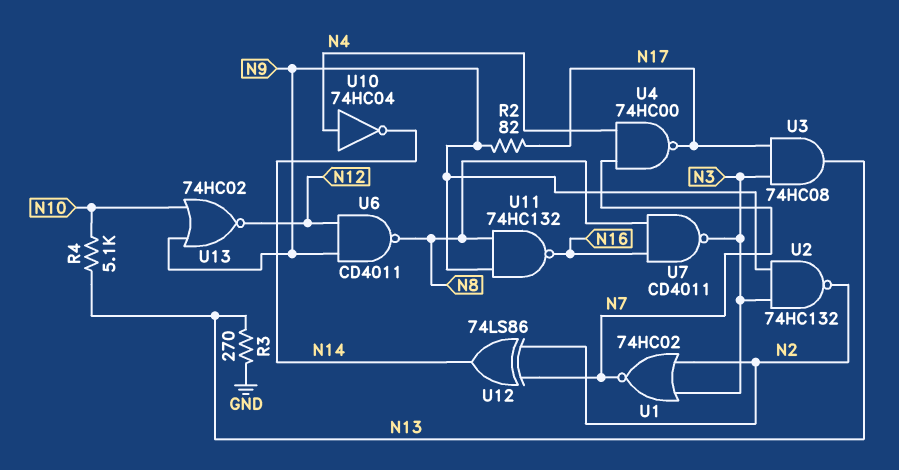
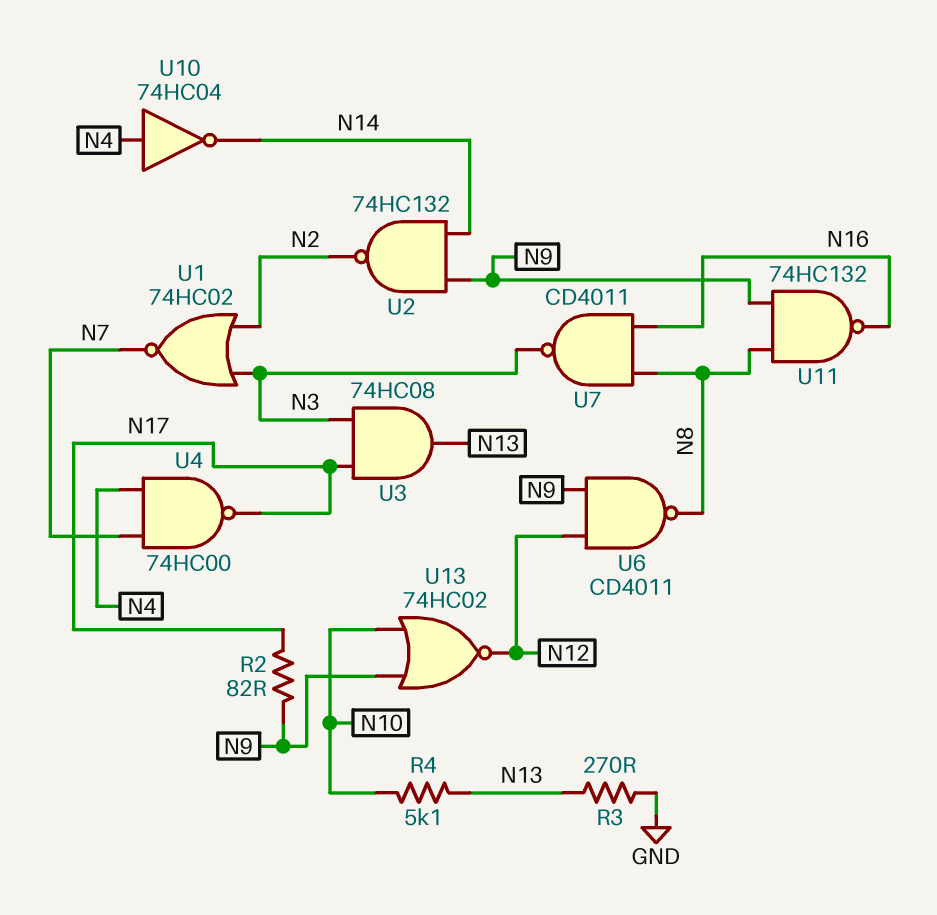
U2: NAND 74HC132 (in N3, in N9, out N2) -> NAND 74HC132 (in N9, in N14, out N2)
U12: XOR 74LS86 (in N2, in N7, out N14) -> none

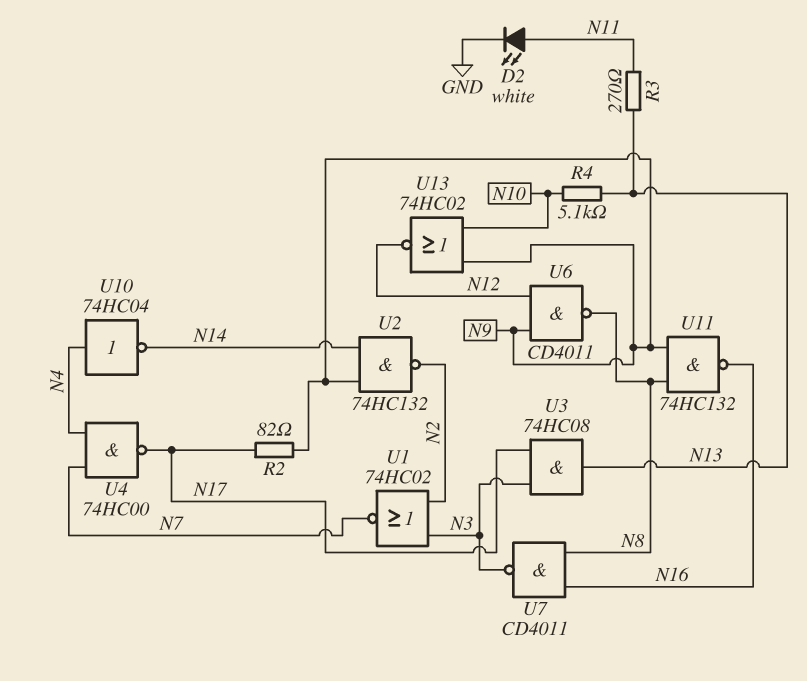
D2: none -> LED white (A N11, K GND)
R3: 270 (GND, N13) -> 270 (N11, N13)

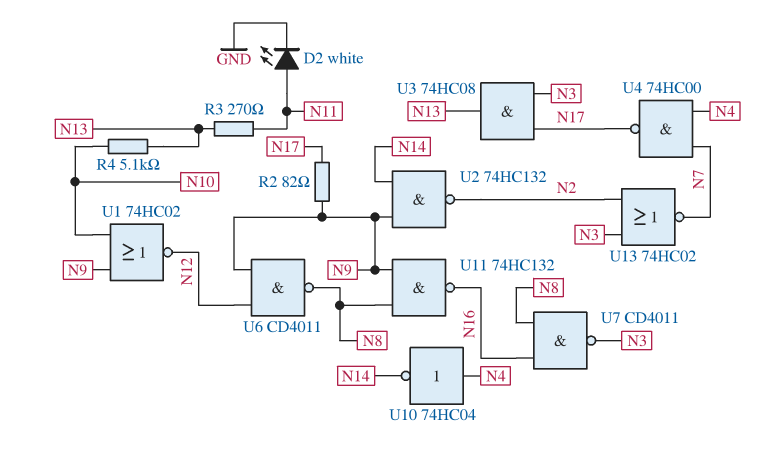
U1: NOR 74HC02 (in N2, in N3, out N7) -> NOR 74HC02 (in N9, in N10, out N12)
U13: NOR 74HC02 (in N9, in N10, out N12) -> NOR 74HC02 (in N2, in N3, out N7)

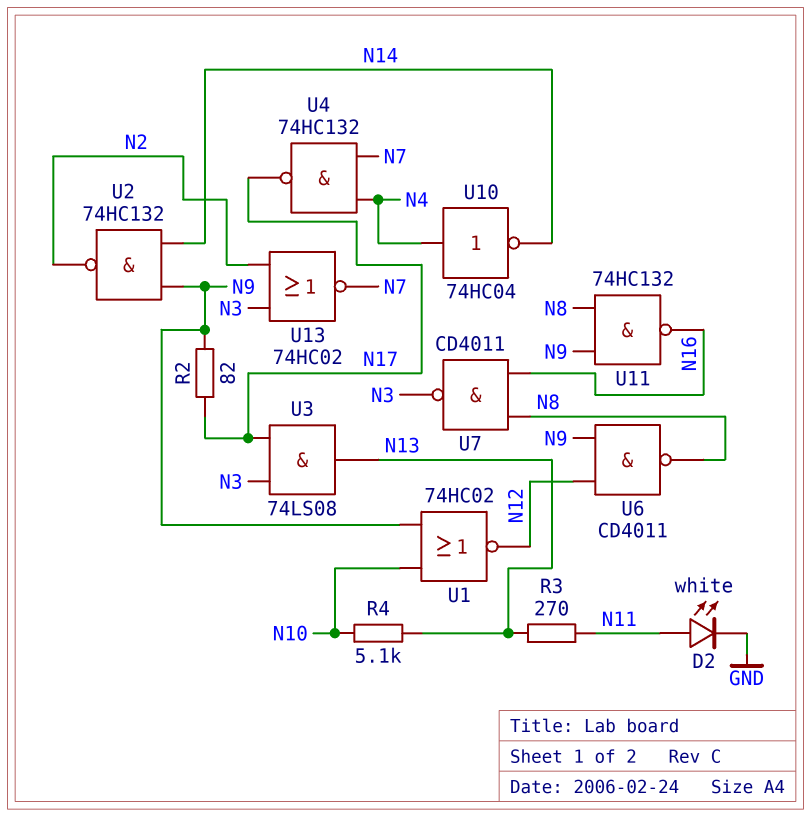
U3: AND 74HC08 (in N3, in N17, out N13) -> AND 74LS08 (in N3, in N17, out N13)
U4: NAND 74HC00 (in N4, in N7, out N17) -> NAND 74HC132 (in N4, in N7, out N17)

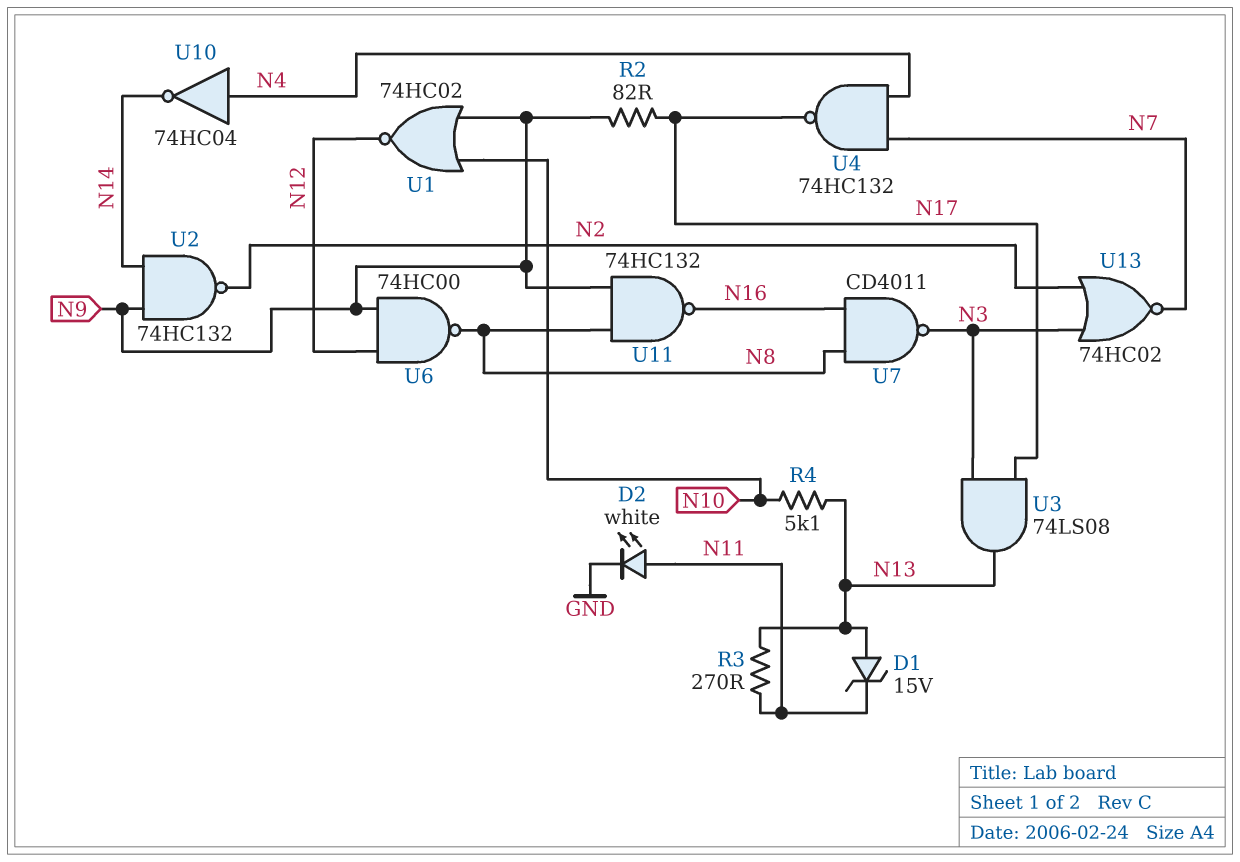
D1: none -> zener 15V (A N13, K N11)
U6: NAND CD4011 (in N9, in N12, out N8) -> NAND 74HC00 (in N9, in N12, out N8)

